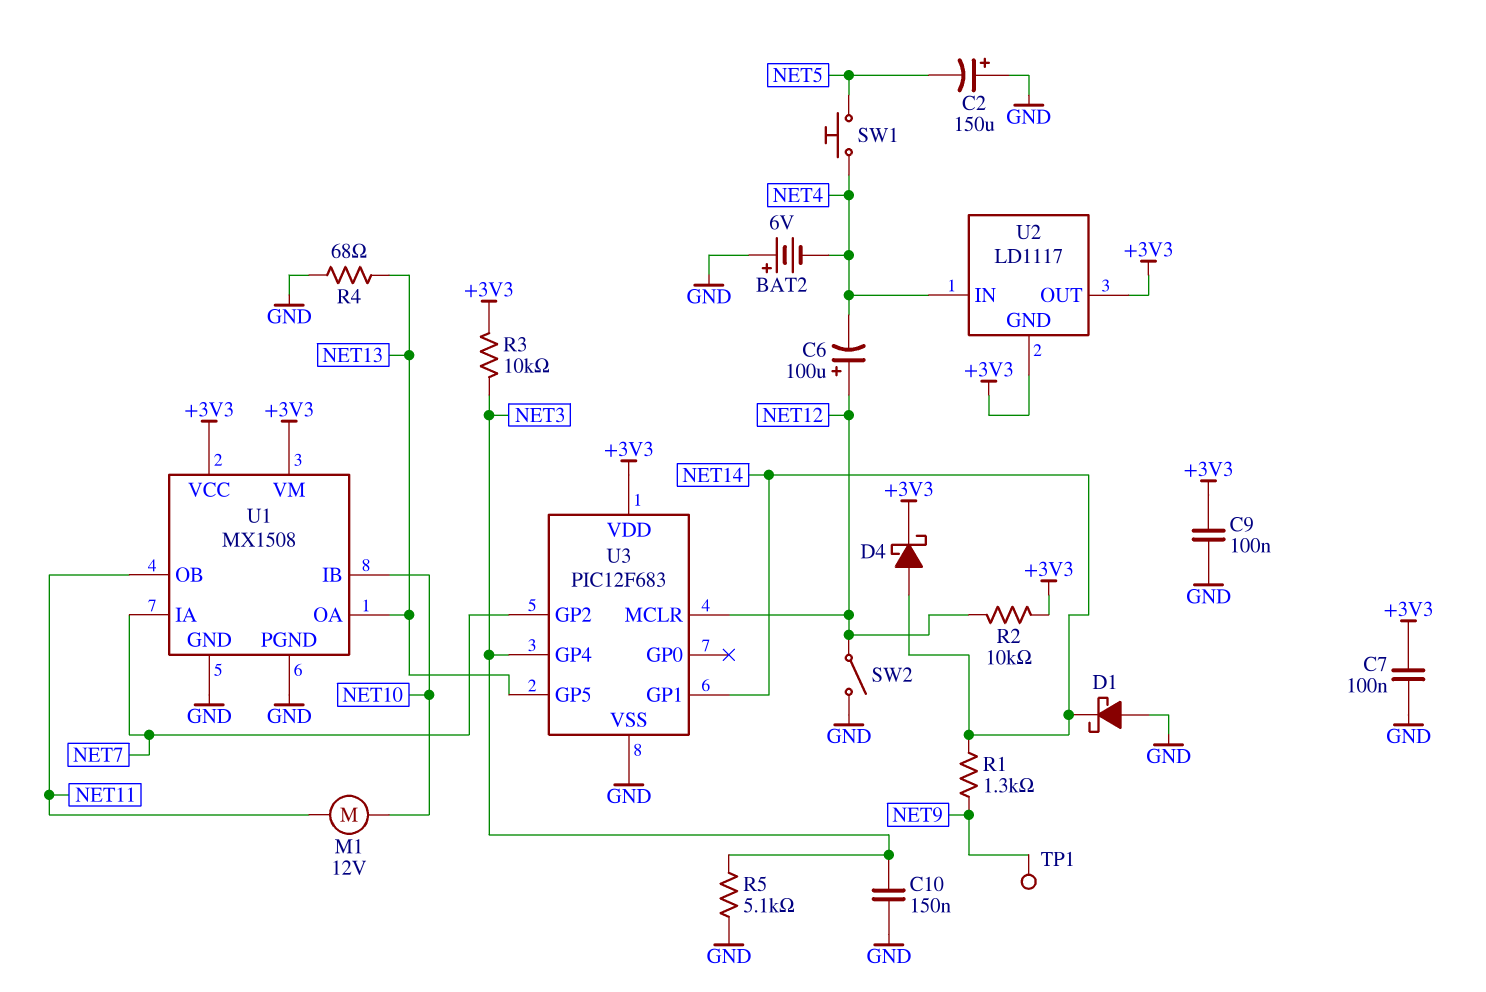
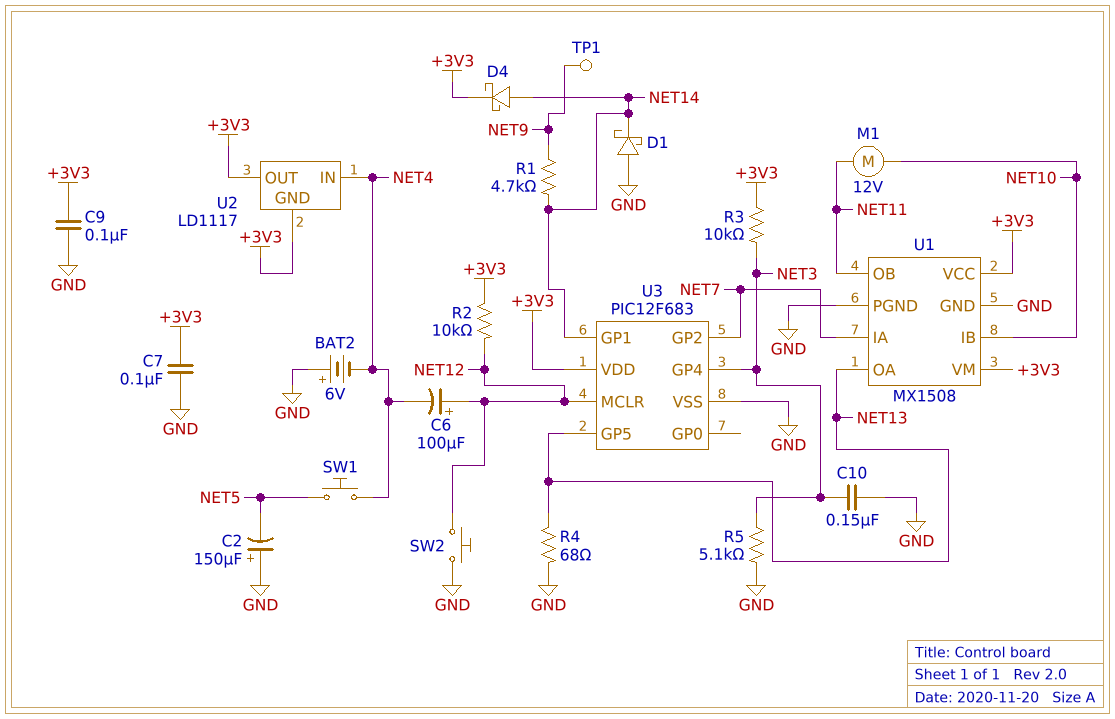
R1: 1.3k (NET9, NET14) -> 4.7k (NET9, NET14)
SW2: switch (GND, NET12) -> button (GND, NET12)

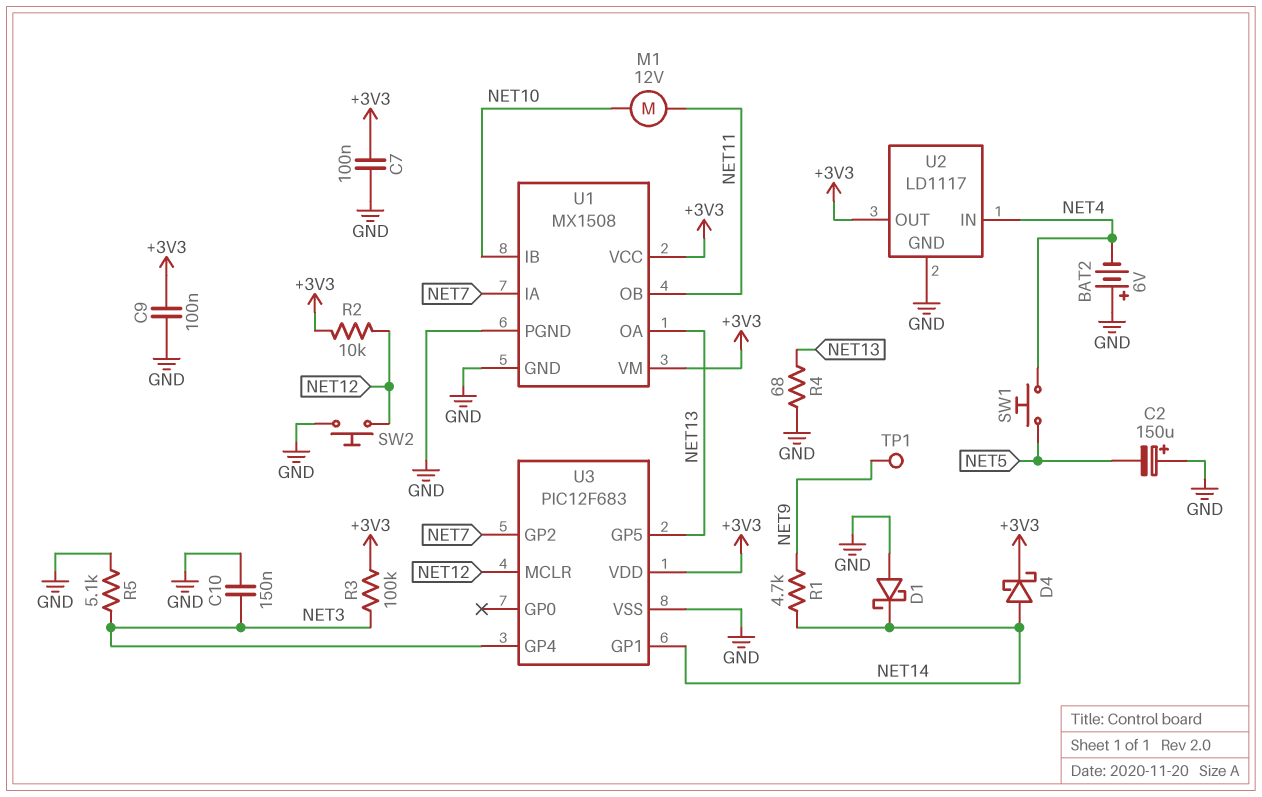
C6: 100uF (plus NET12, minus NET4) -> none
R3: 10k (+3V3, NET3) -> 100k (+3V3, NET3)
U2 pin GND: +3V3 -> GND

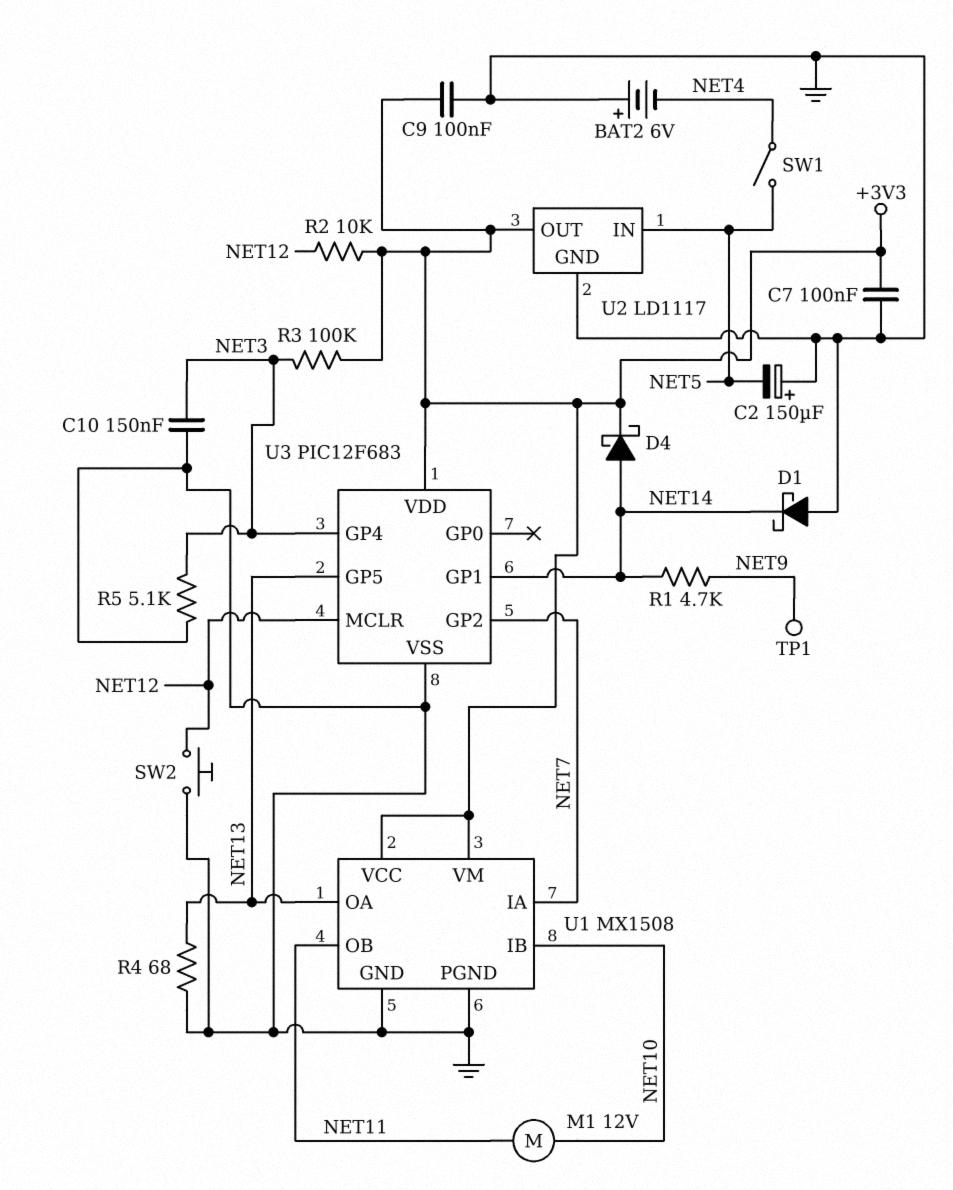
SW1: button (NET4, NET5) -> switch (NET4, NET5)
U2 pin IN: NET4 -> NET5

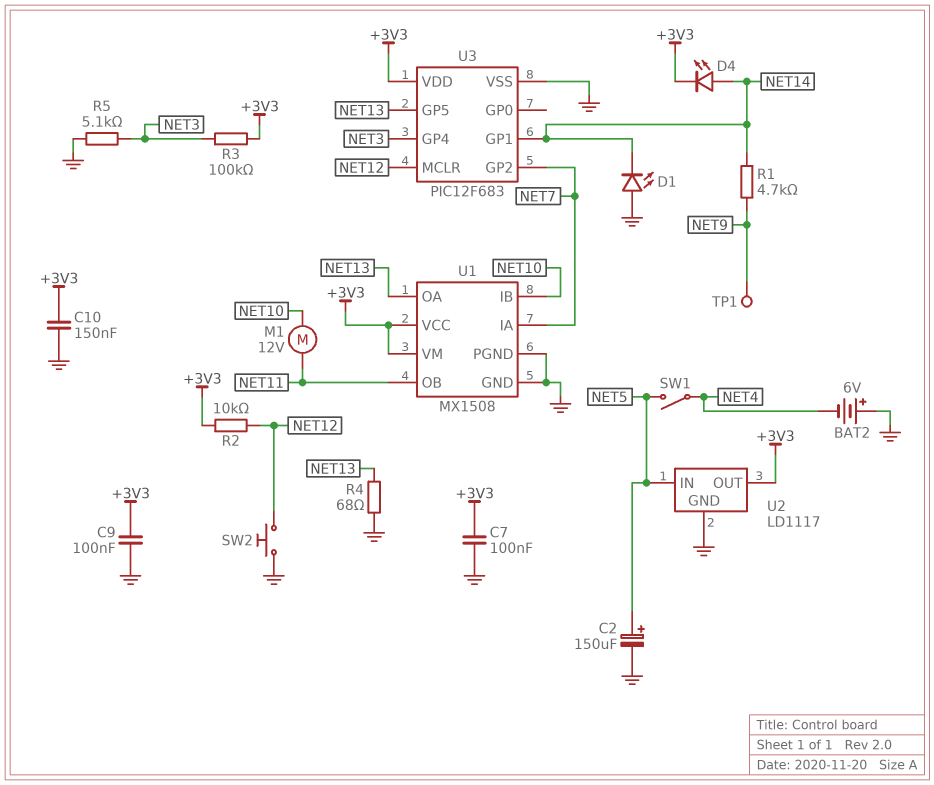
C2: 150uF (plus GND, minus NET5) -> 150uF (plus NET5, minus GND)
C10: 150nF (GND, NET3) -> 150nF (+3V3, GND)
D1: schottky (A GND, K NET14) -> LED (A GND, K NET14)
D4: schottky (A NET14, K +3V3) -> LED (A NET14, K +3V3)

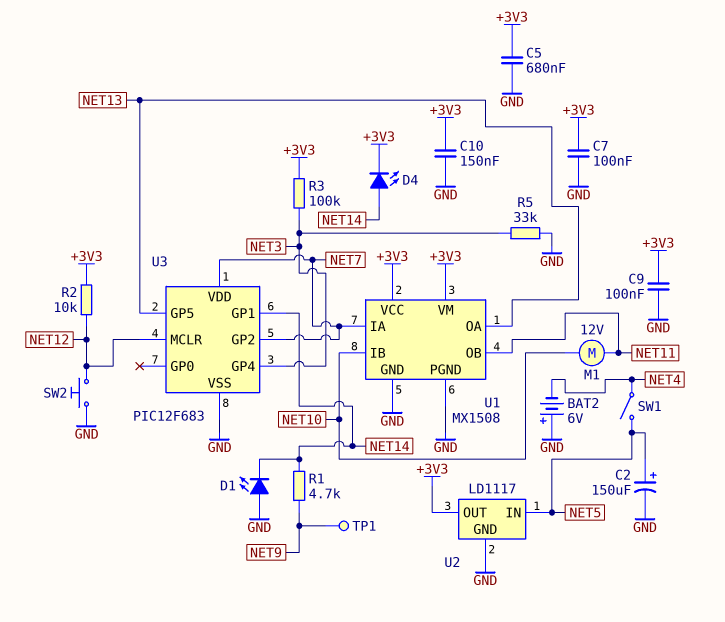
C5: none -> 680nF (+3V3, GND)
R4: 68 (GND, NET13) -> none
R5: 5.1k (GND, NET3) -> 33k (GND, NET3)
U3 pin VDD: +3V3 -> NET7

